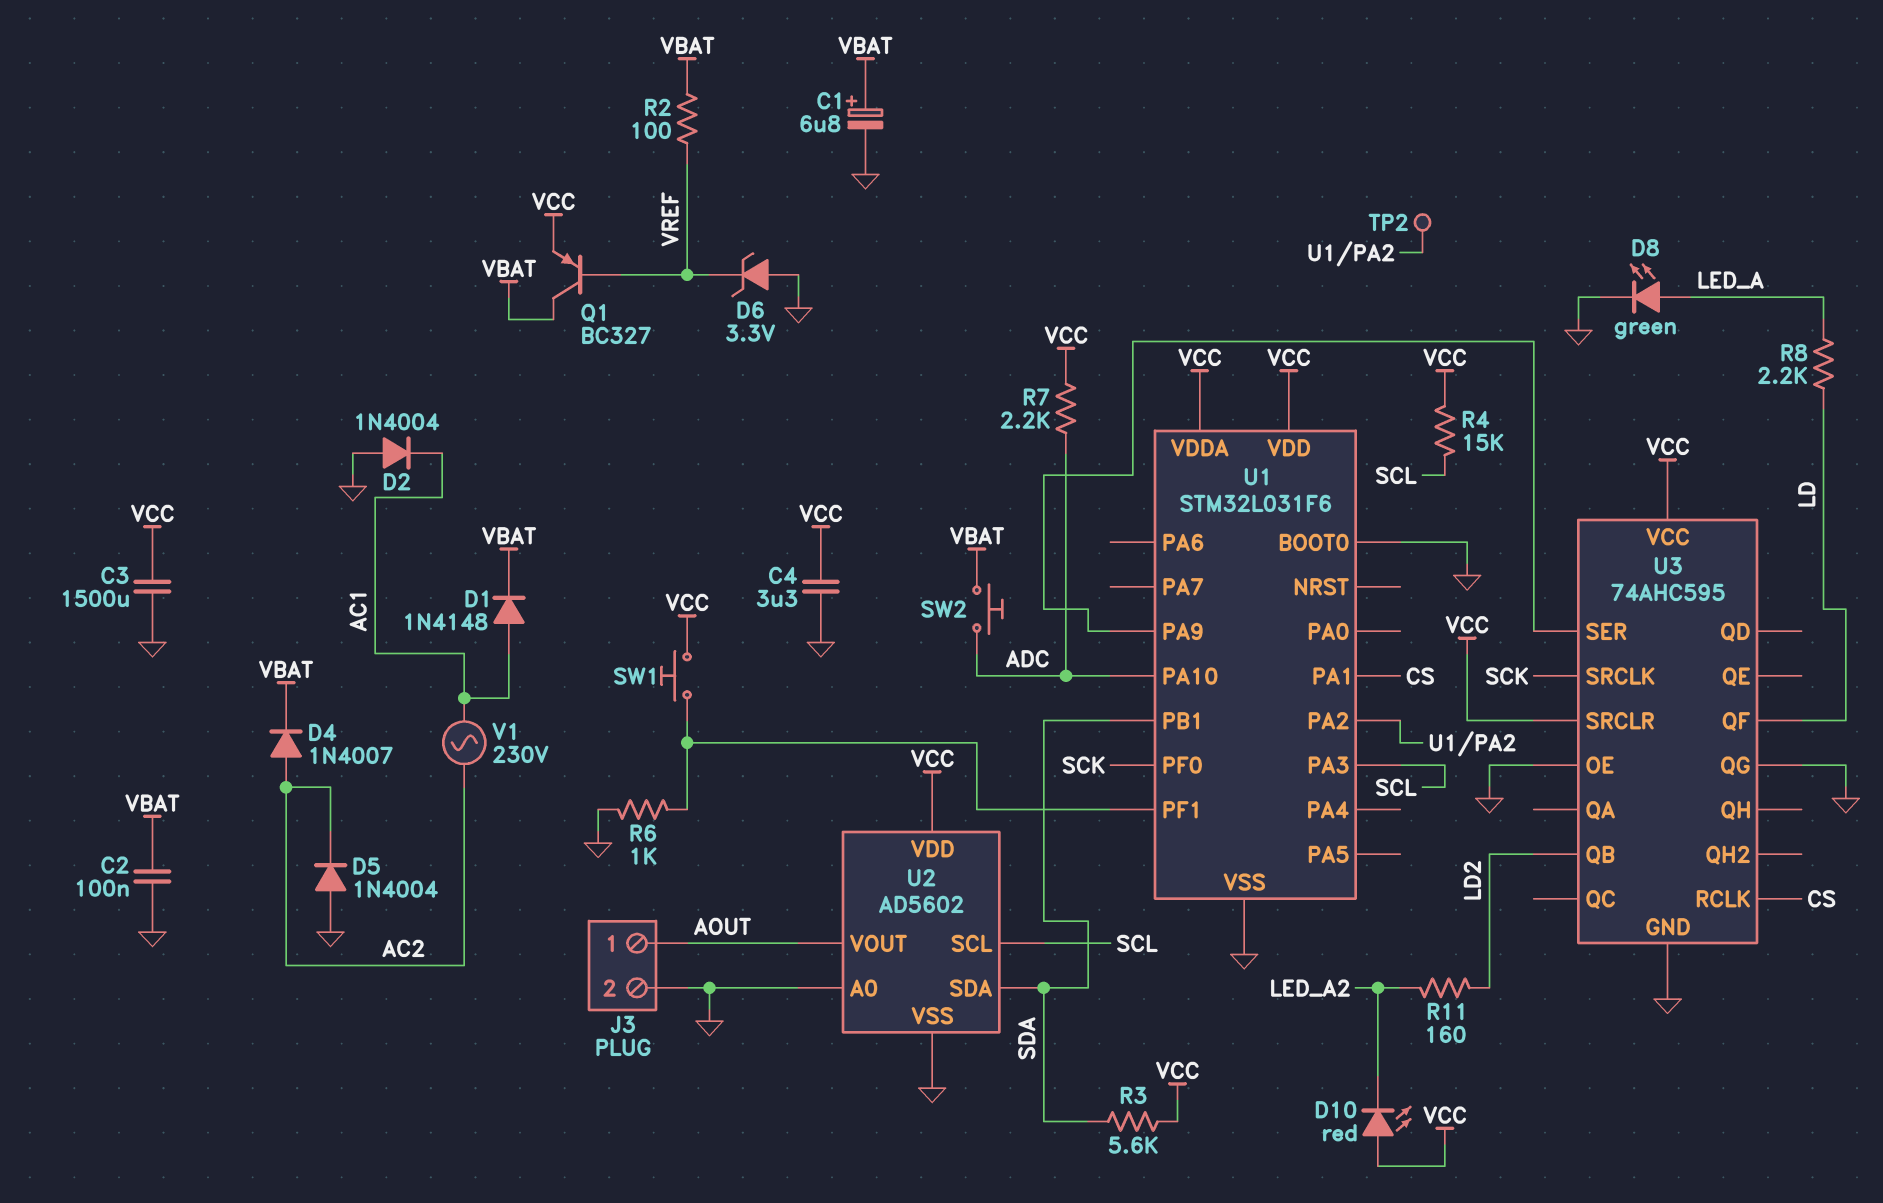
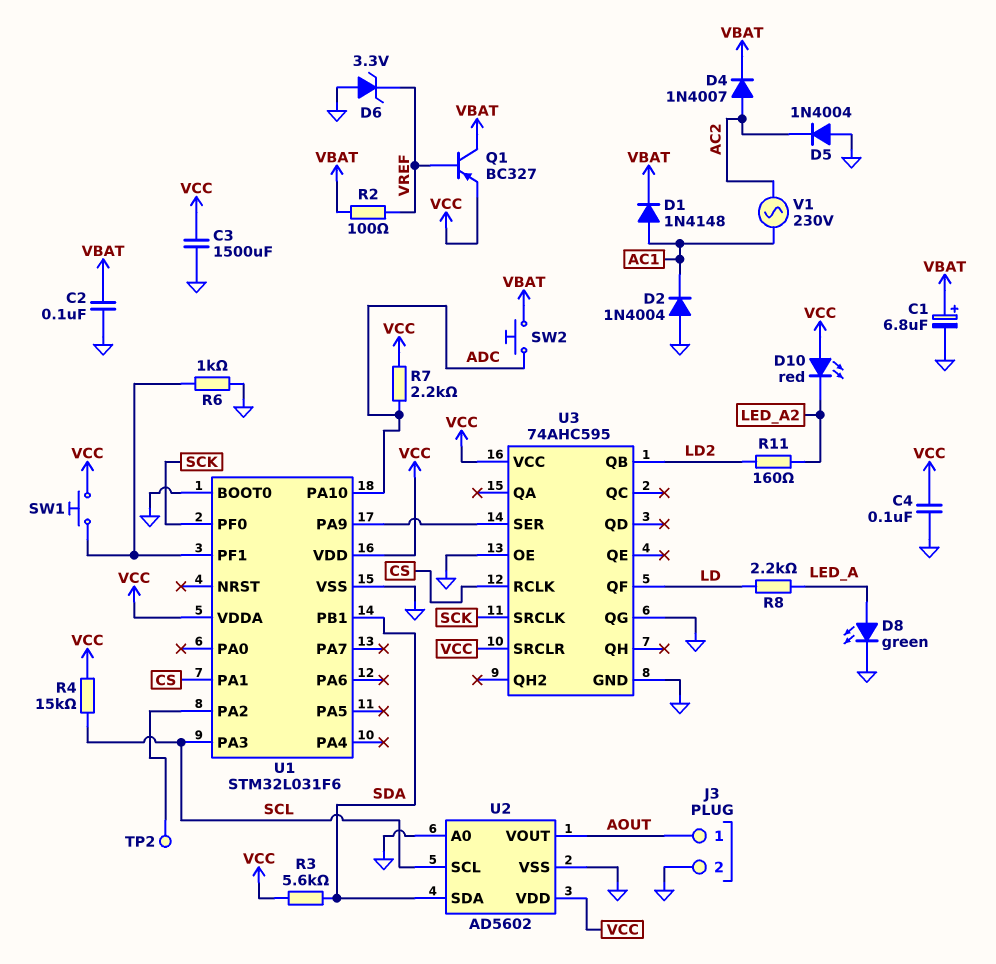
C4: 3.3uF (GND, VCC) -> 100nF (GND, VCC)

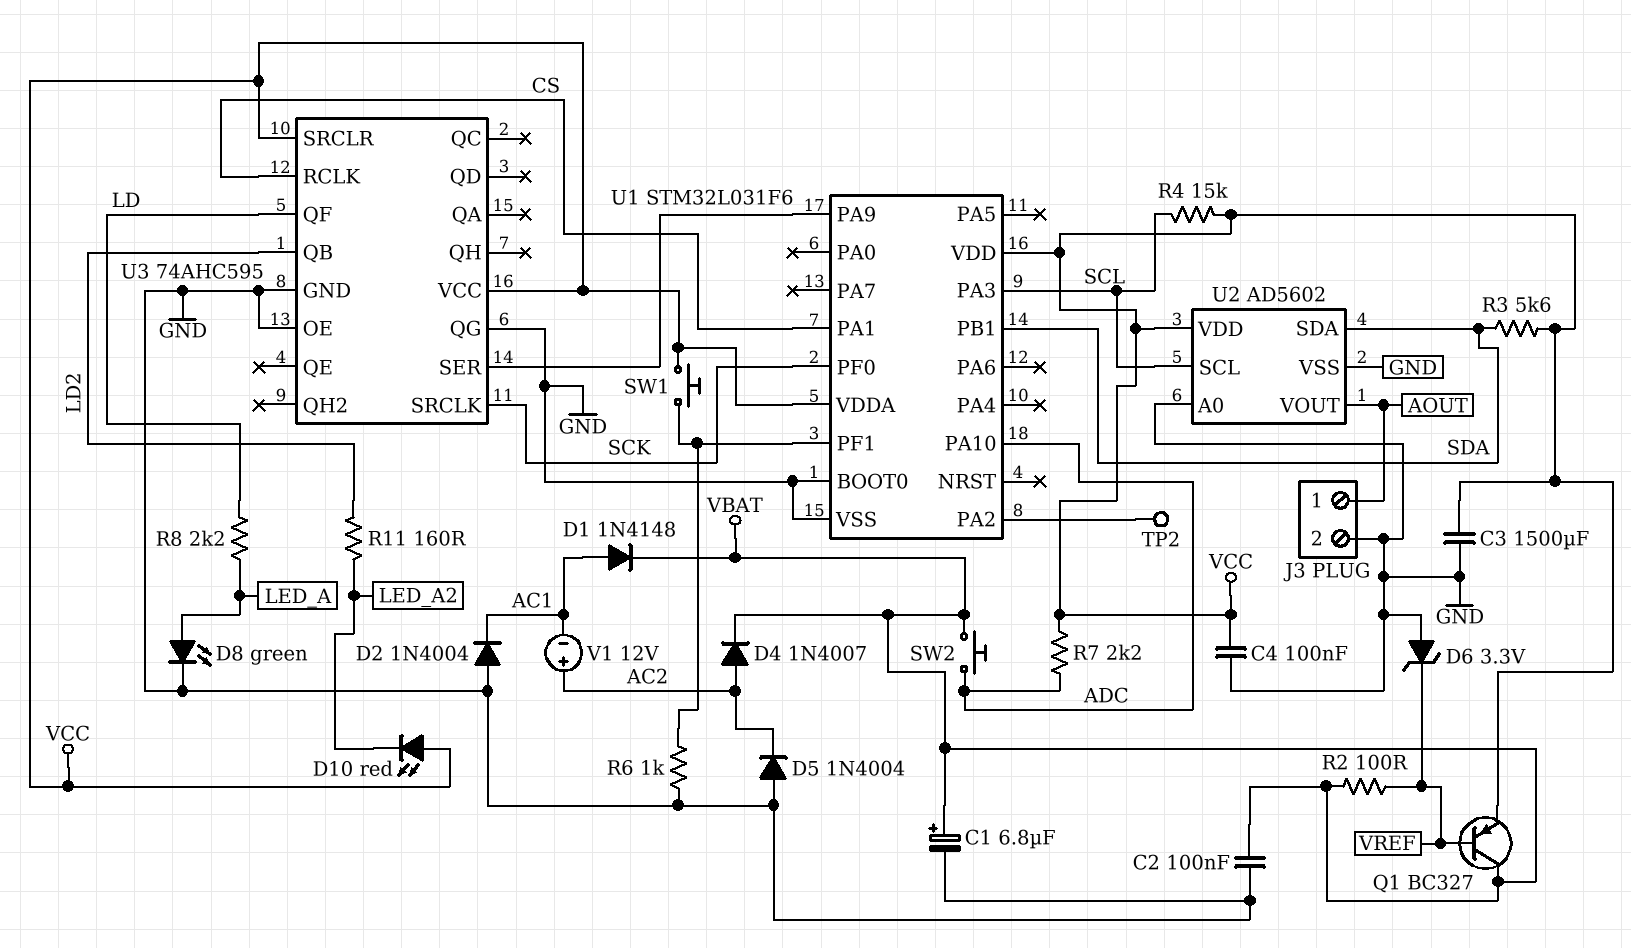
V1: AC 230V (AC1, AC2) -> 12V (plus AC2, minus AC1)

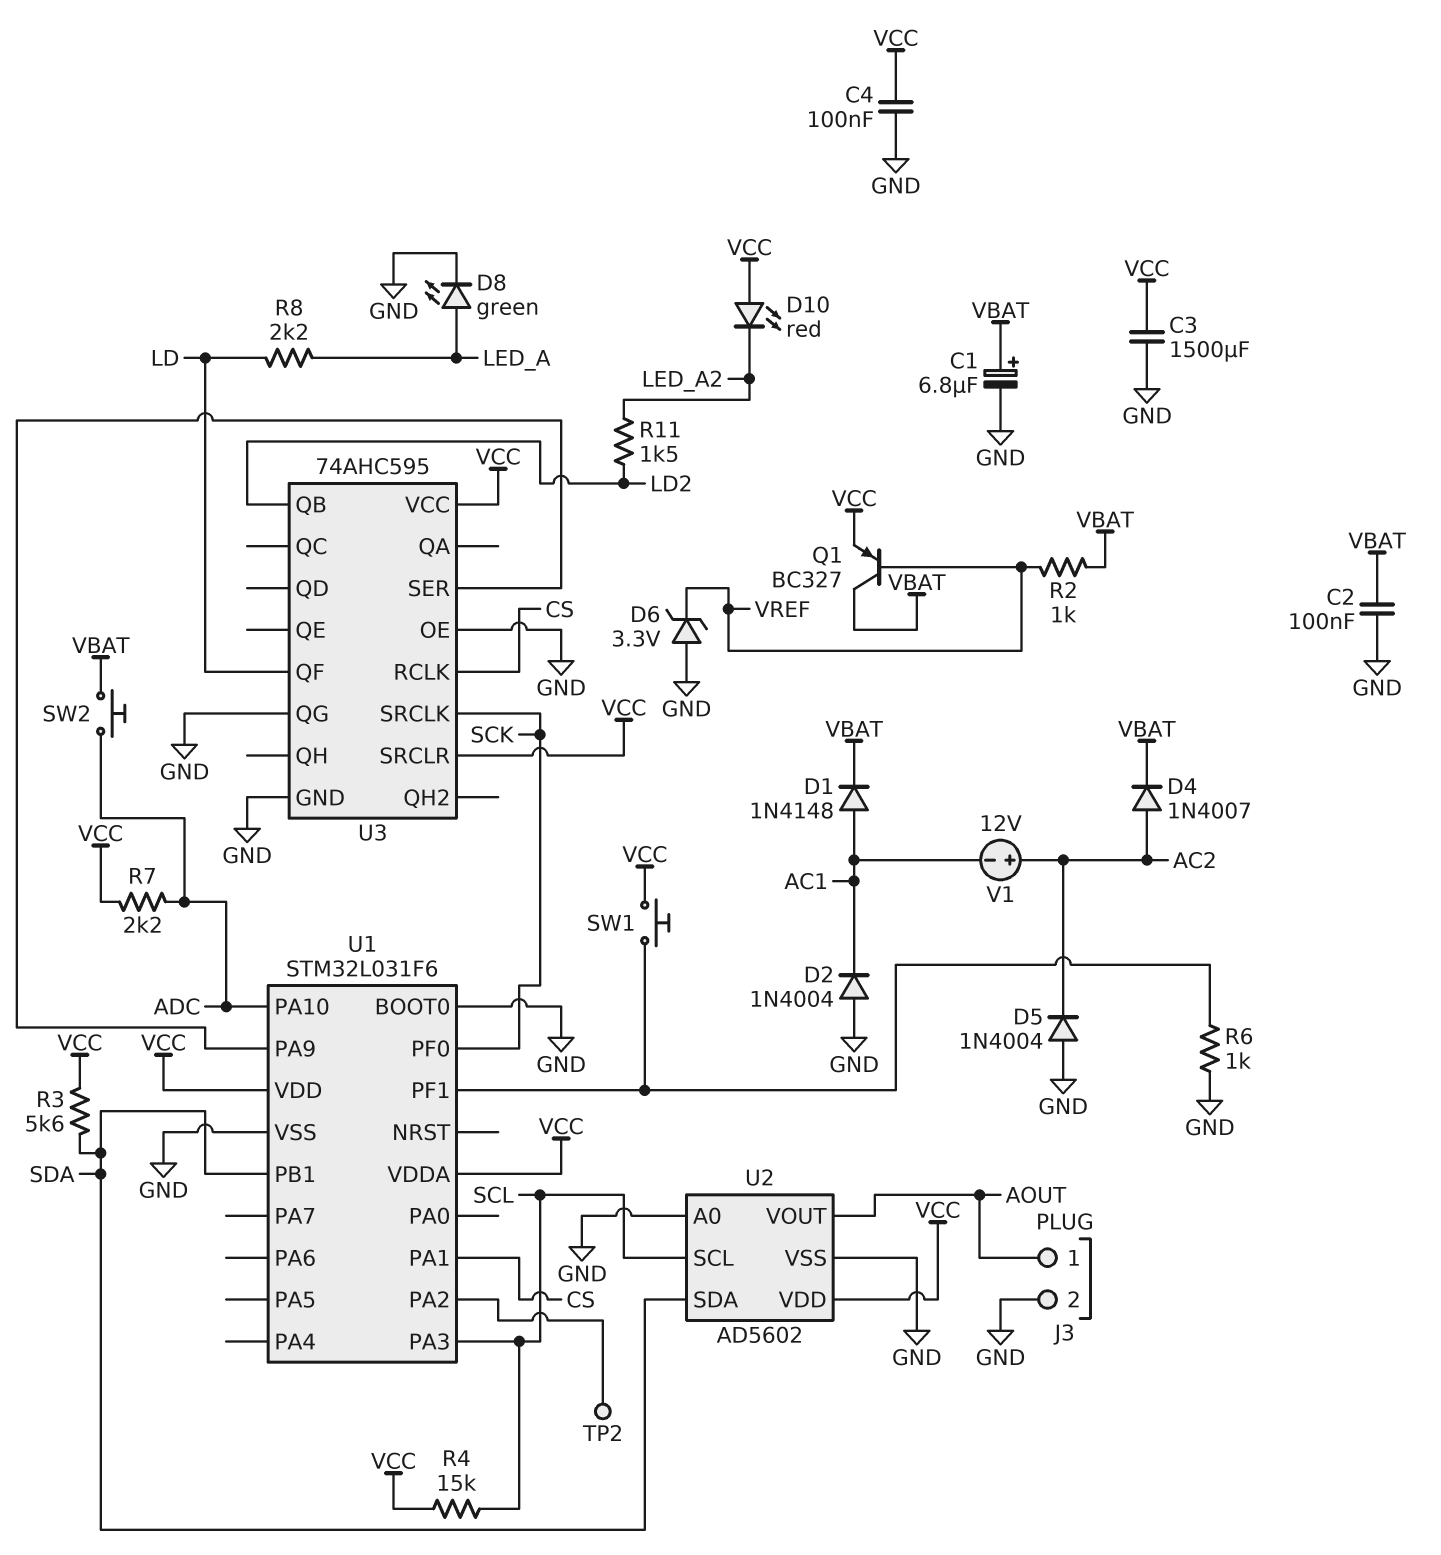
R2: 100 (VBAT, VREF) -> 1k (VBAT, VREF)
R11: 160 (LD2, LED_A2) -> 1.5k (LD2, LED_A2)

